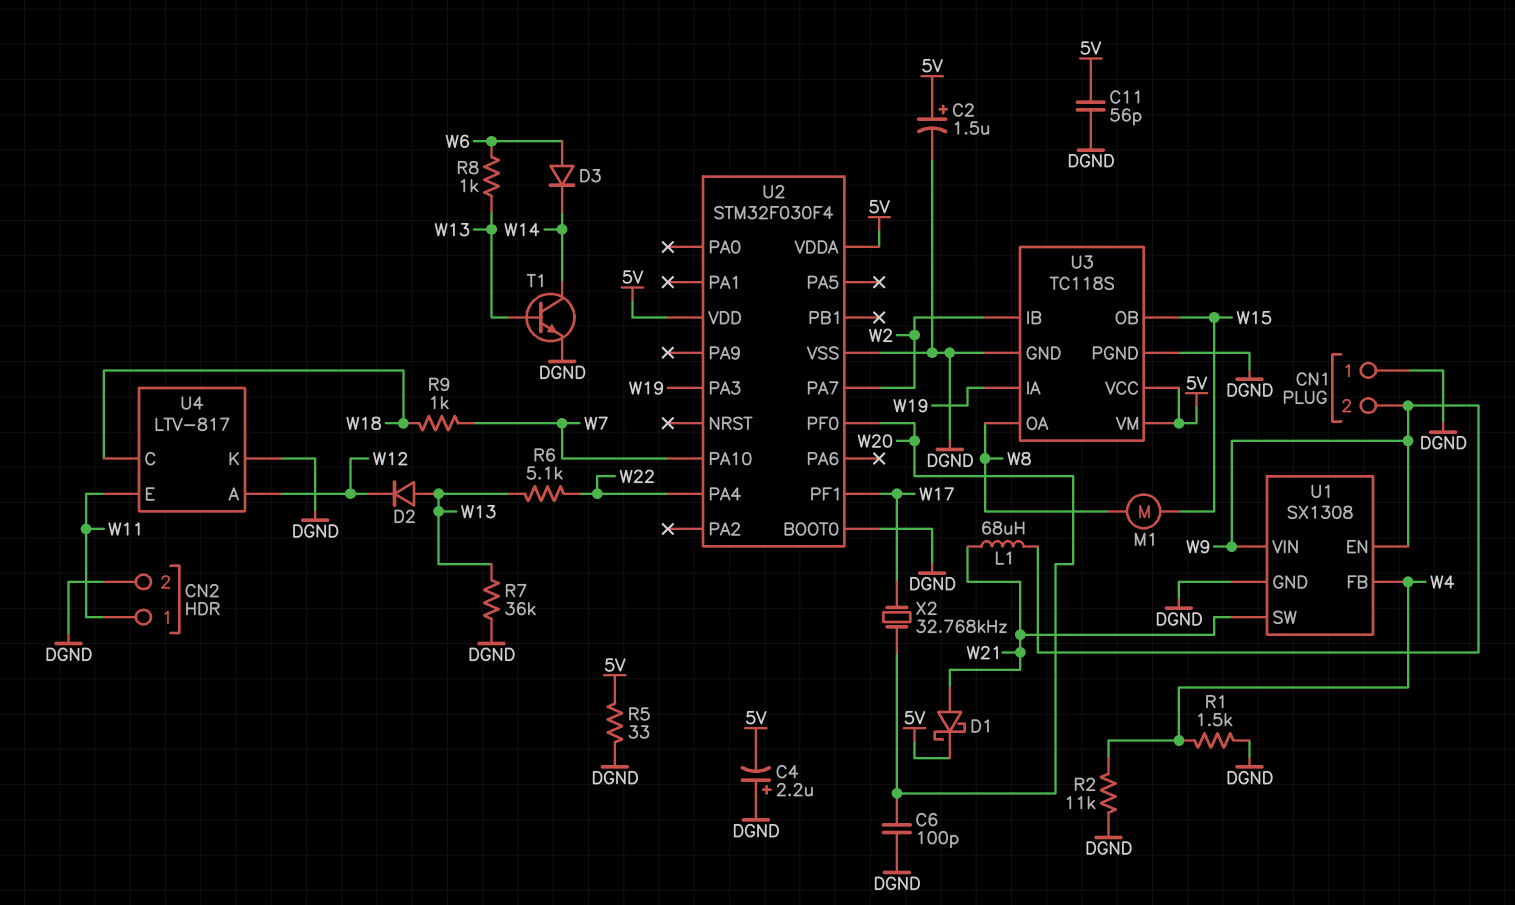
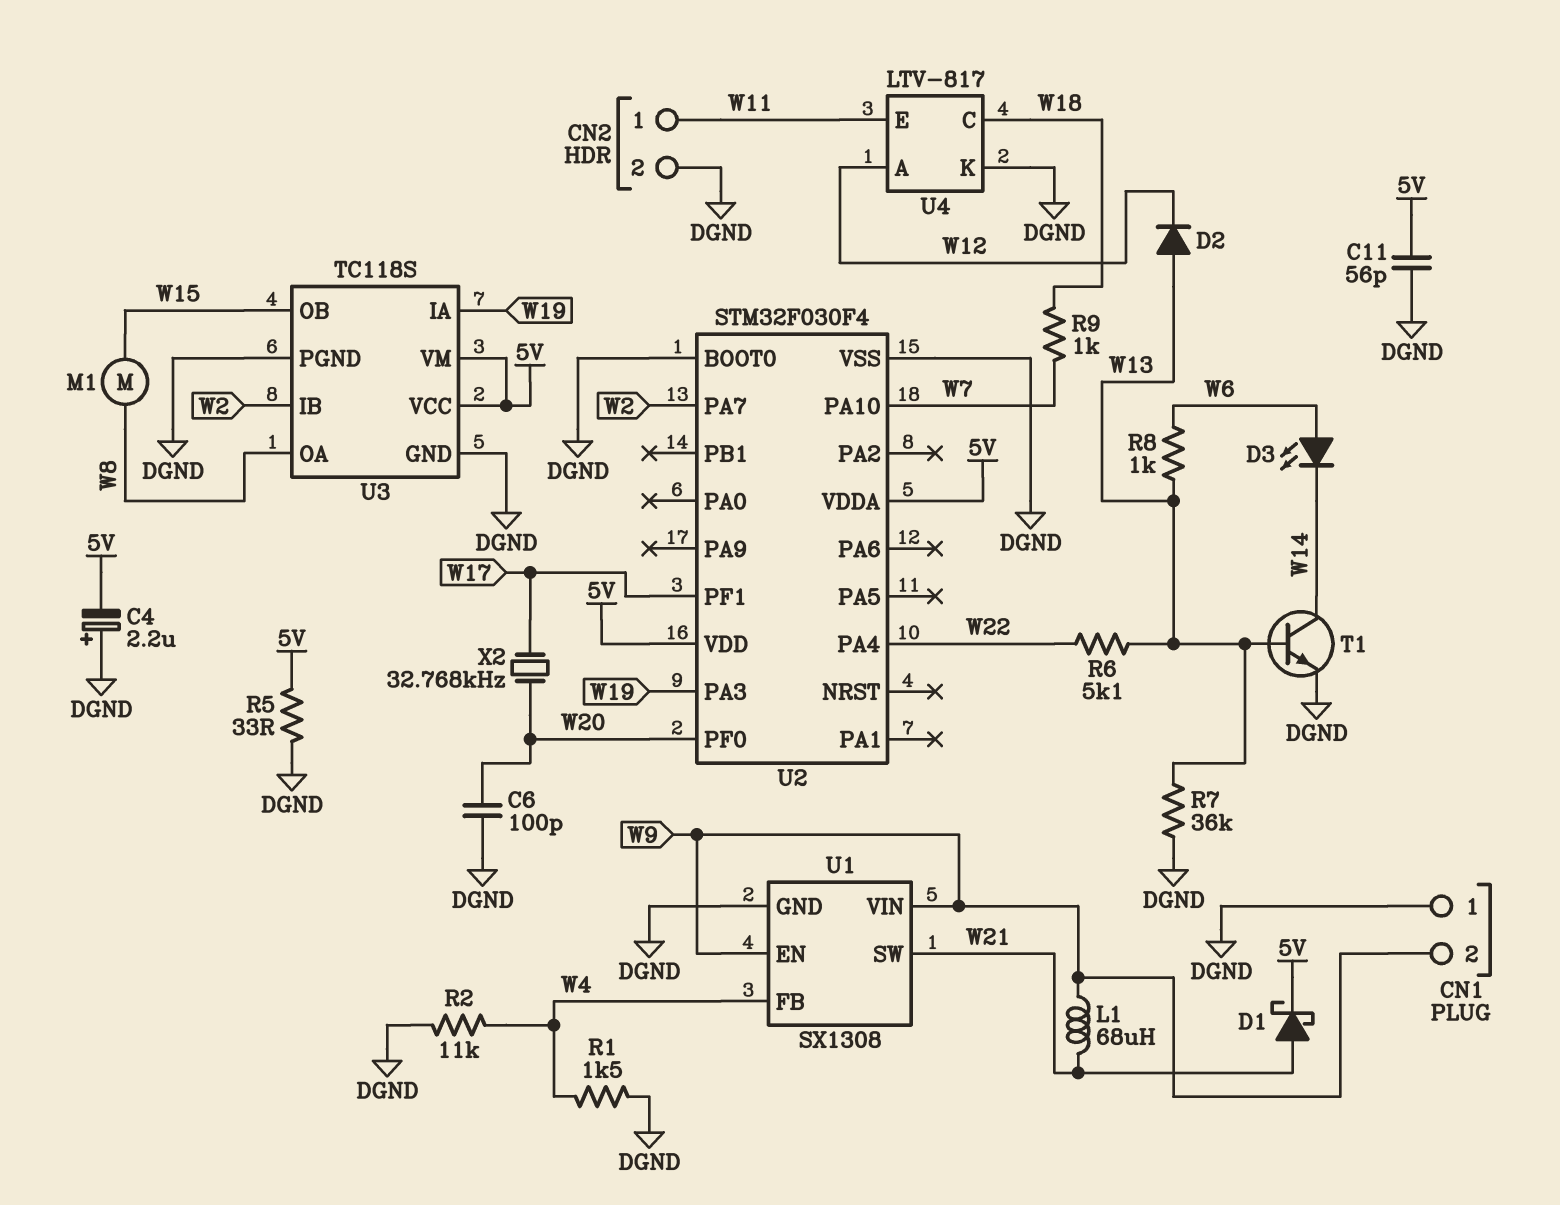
C2: 1.5uF (plus 5V, minus DGND) -> none
D3: diode (A W6, K W14) -> LED (A W6, K W14)

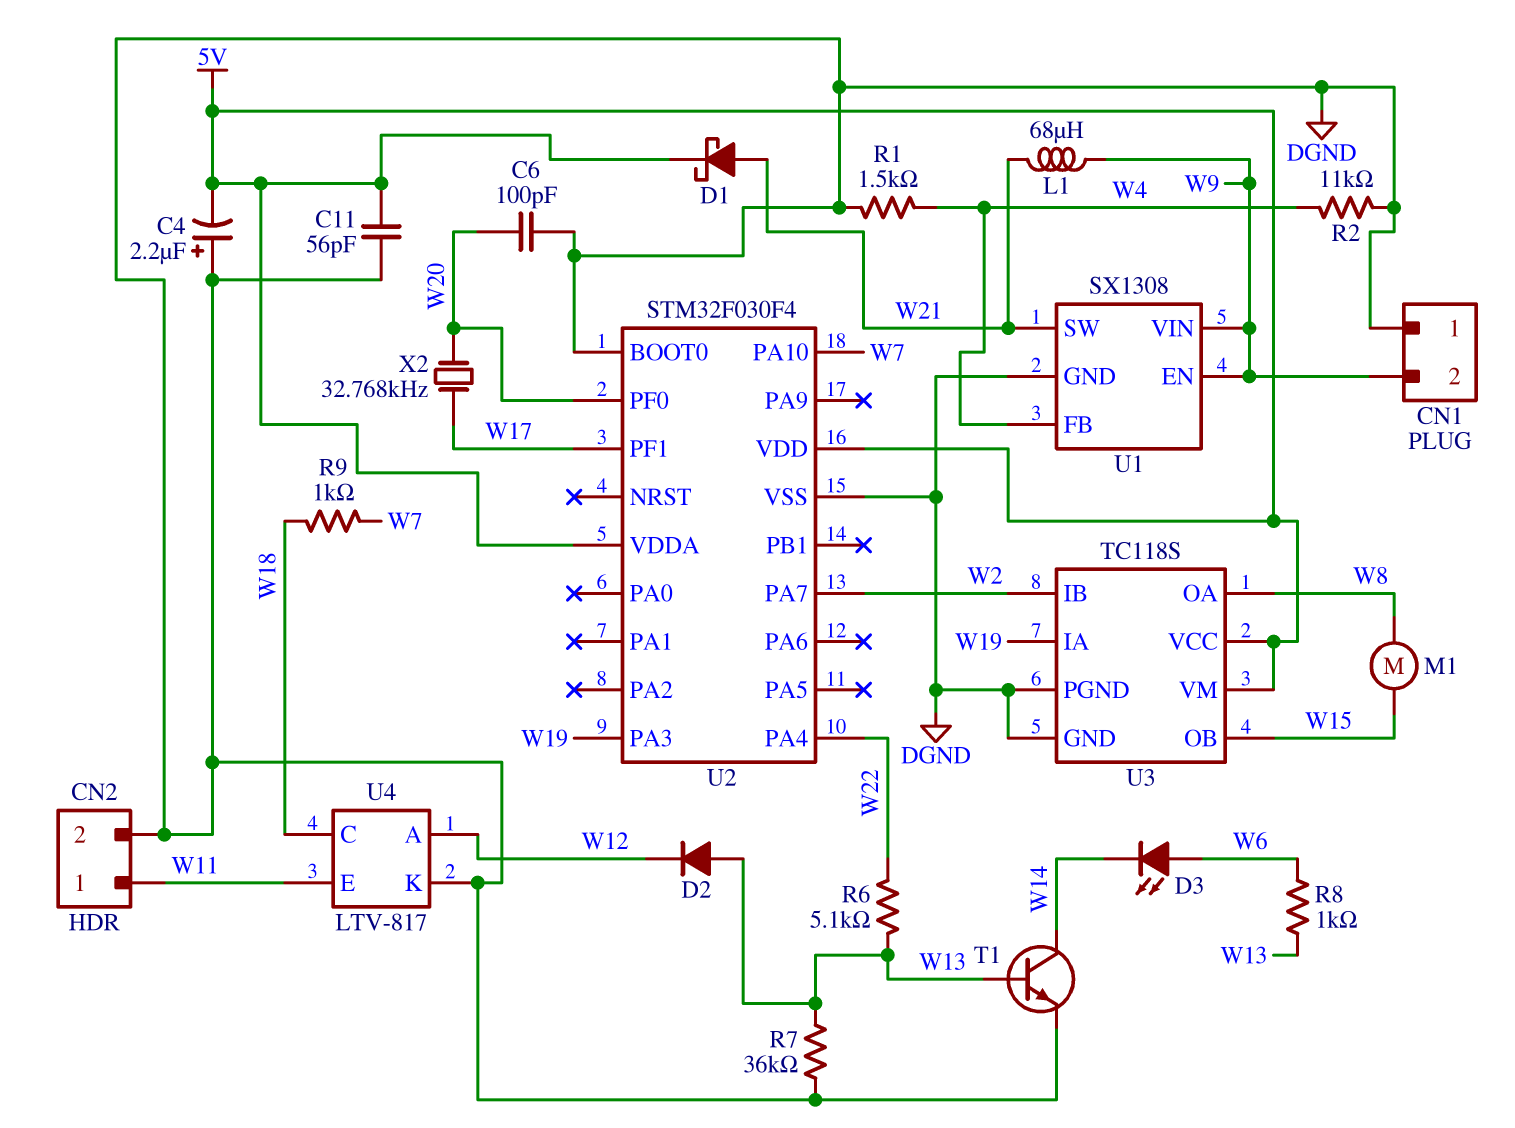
R5: 33 (5V, DGND) -> none

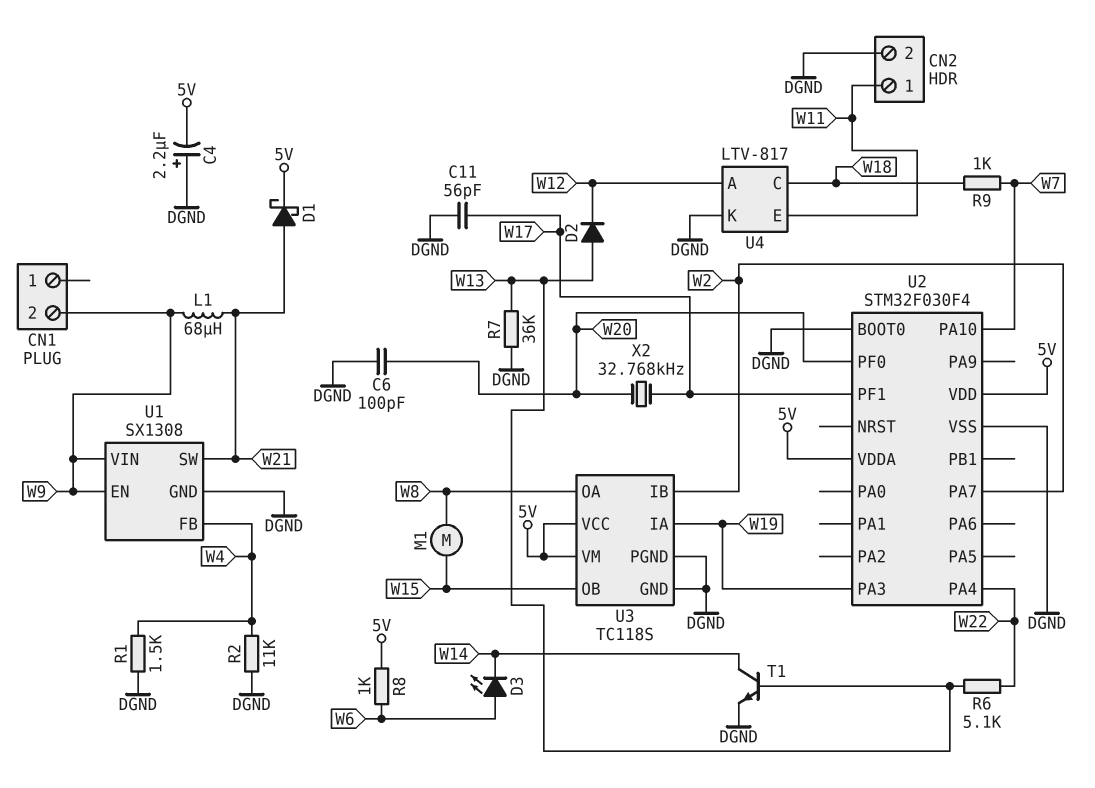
C11: 56pF (5V, DGND) -> 56pF (DGND, W17)
CN1 pin 1: DGND -> none
R8: 1k (W6, W13) -> 1k (5V, W6)

